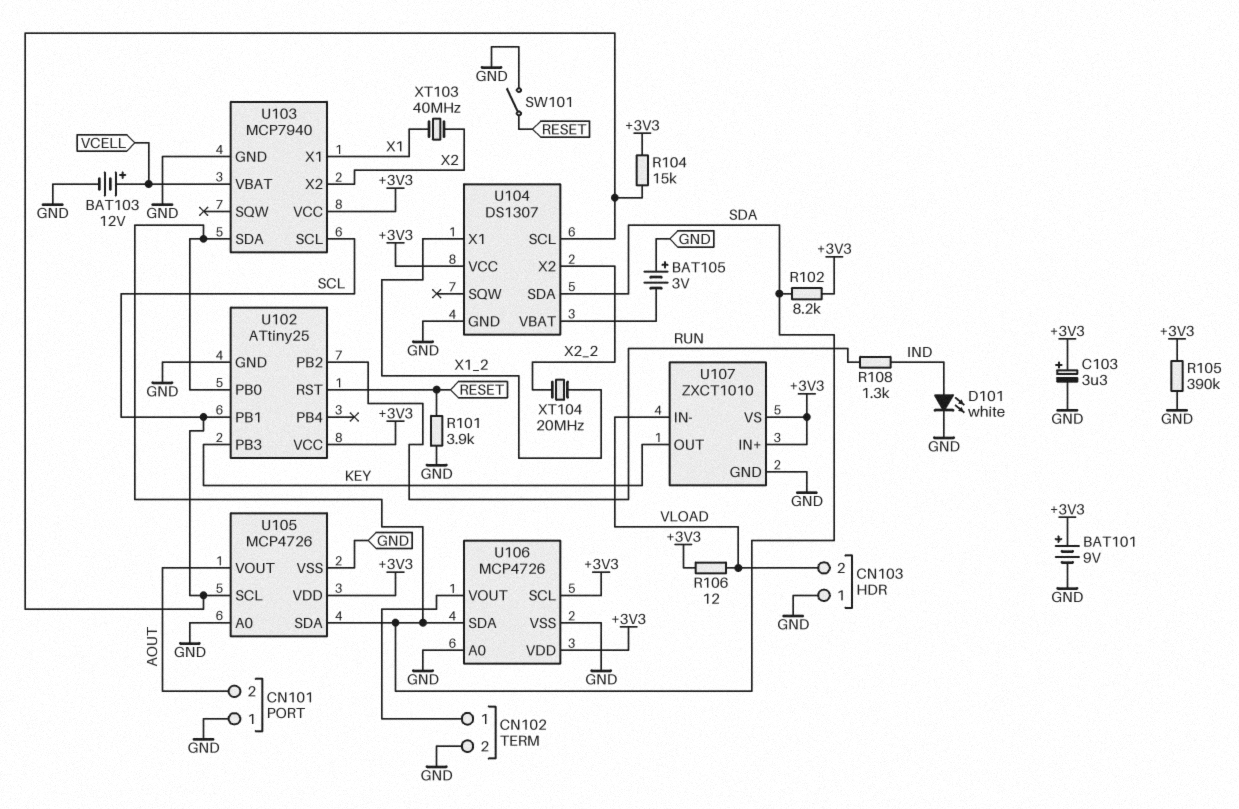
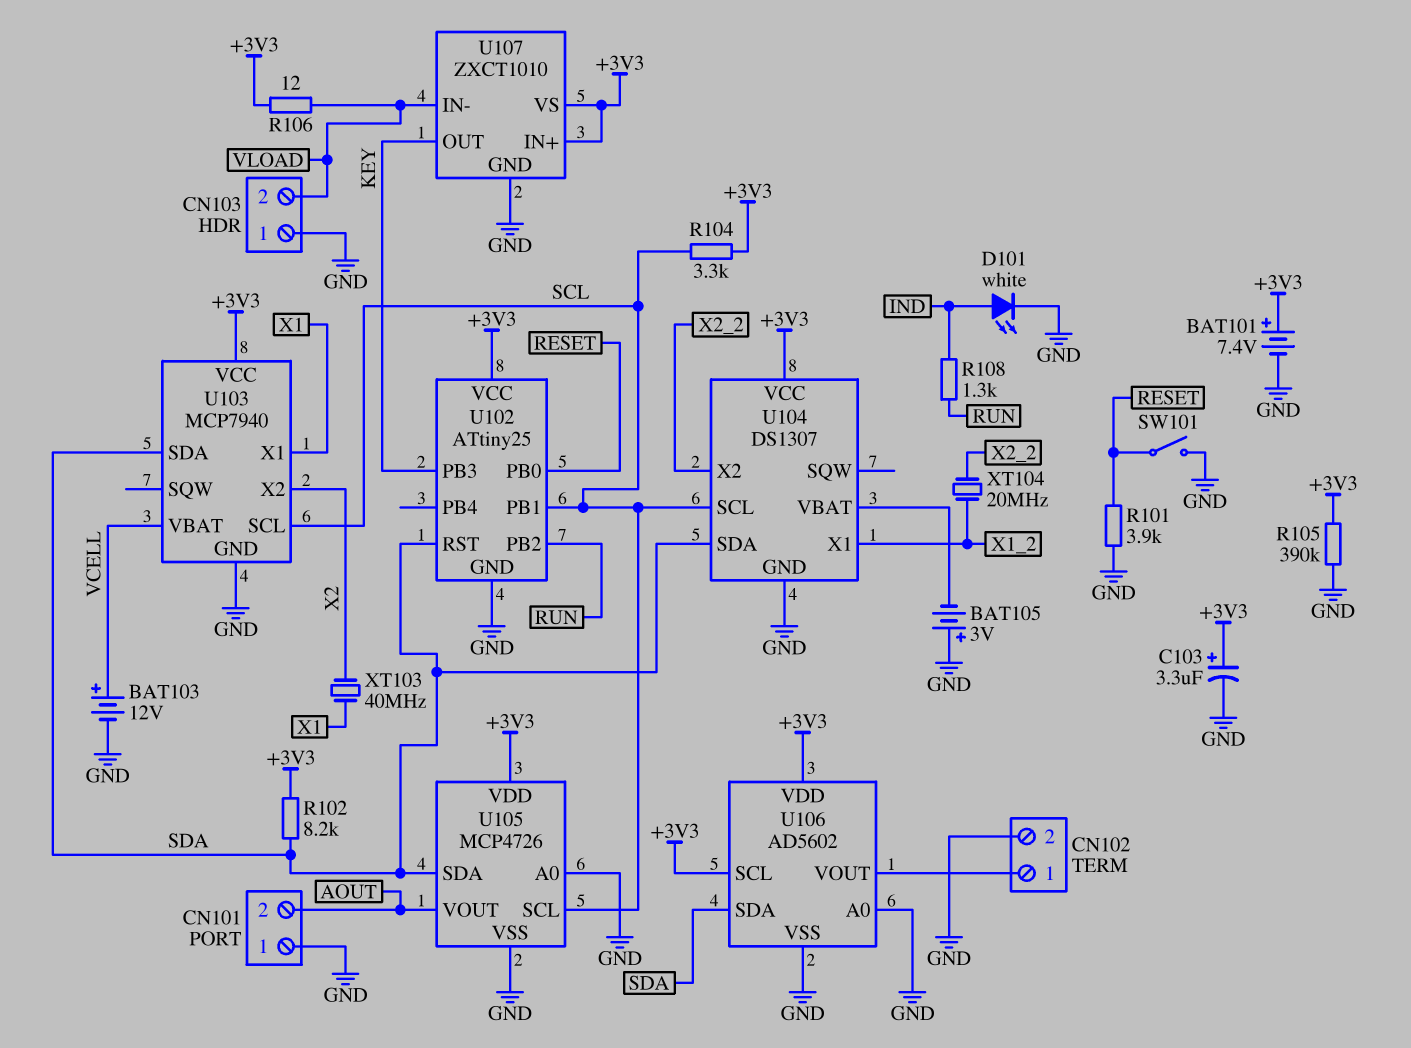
BAT101: 9V (plus +3V3, minus GND) -> 7.4V (plus +3V3, minus GND)
R104: 15k (+3V3, SCL) -> 3.3k (+3V3, SCL)
U102 pin PB0: SDA -> RESET
U102 pin RST: RESET -> SDA
U106: MCP4726 -> AD5602

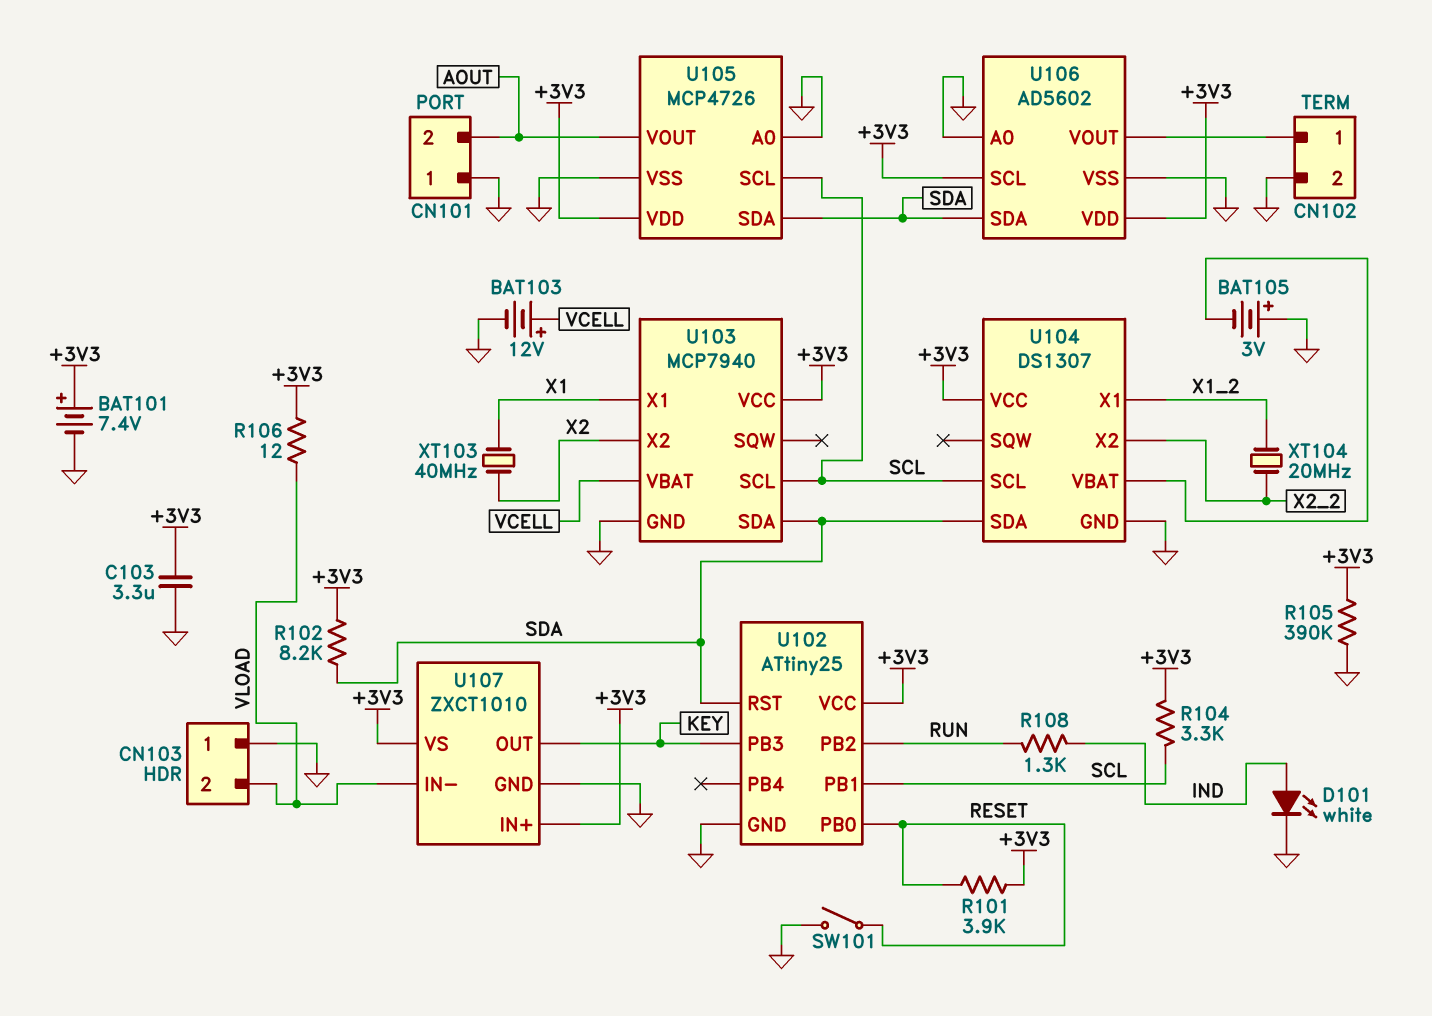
C103: 3.3uF (plus +3V3, minus GND) -> 3.3uF (+3V3, GND)
R101: 3.9k (GND, RESET) -> 3.9k (+3V3, RESET)

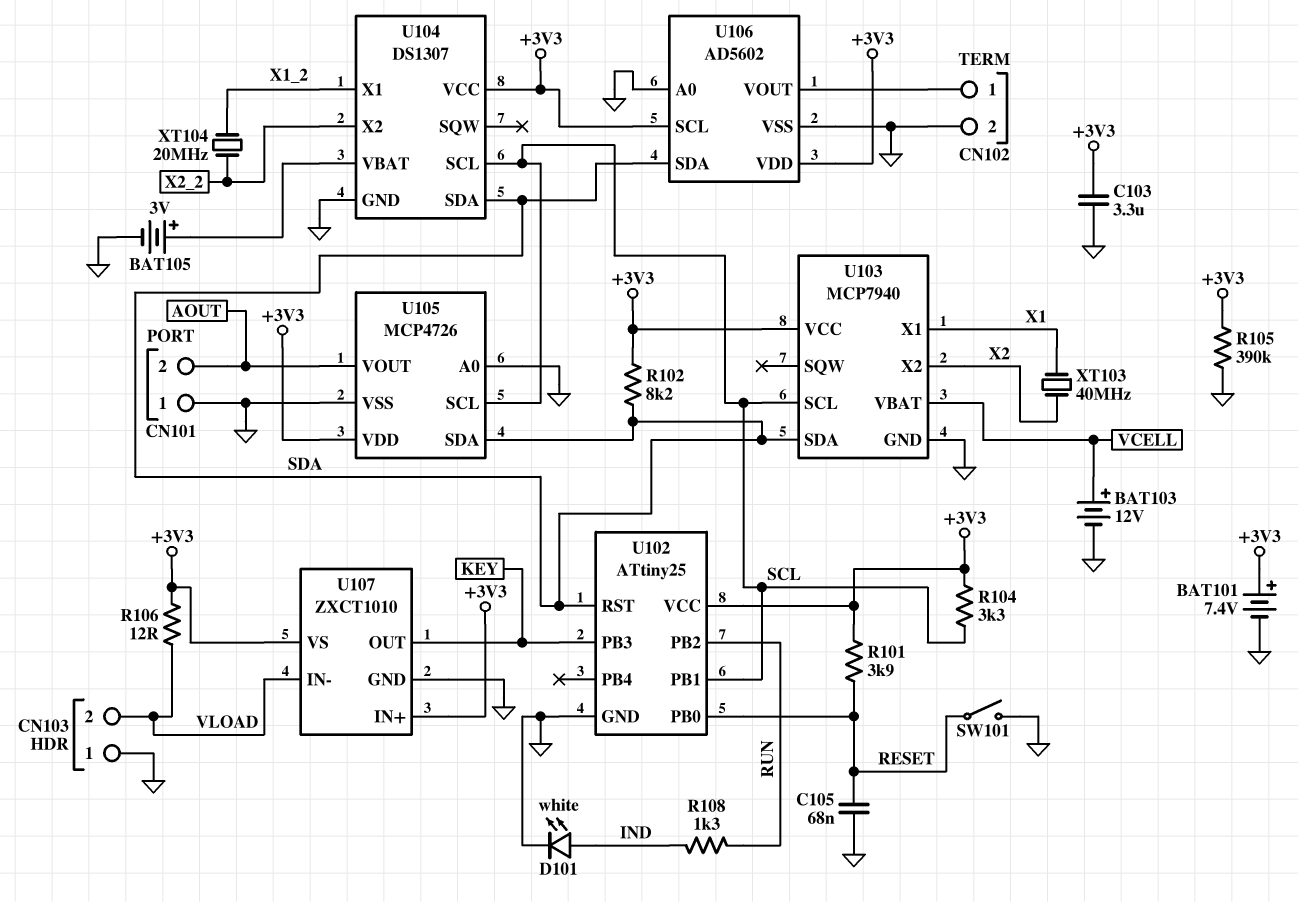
BAT105: 3V (plus GND, minus U104/VBAT) -> 3V (plus U104/VBAT, minus GND)
C105: none -> 68nF (GND, RESET)

